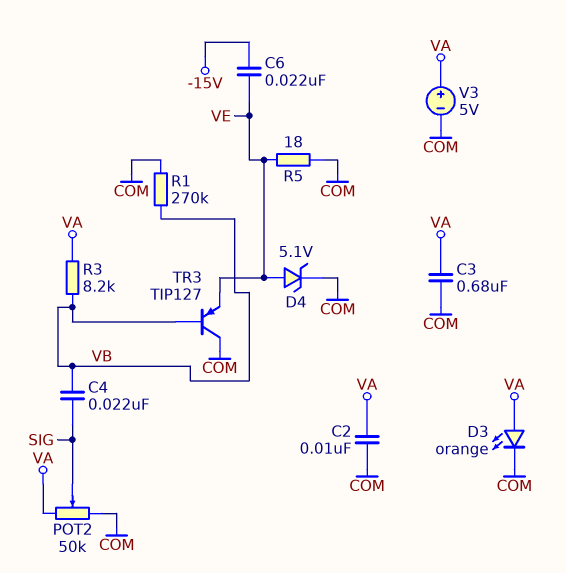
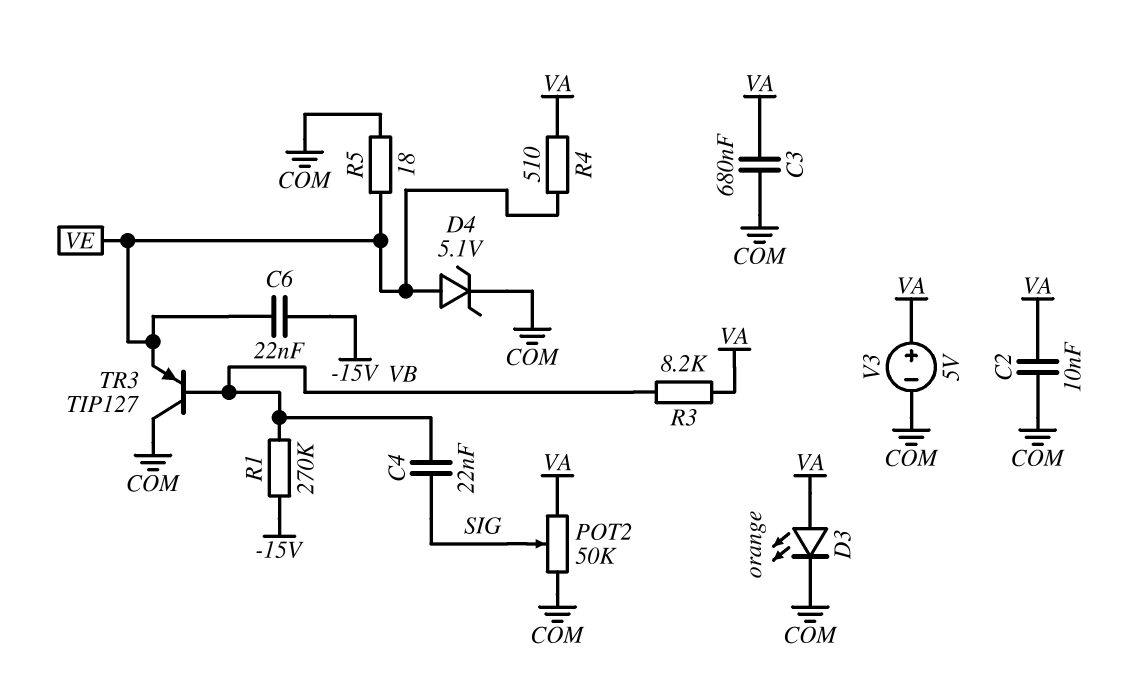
R1: 270k (COM, VB) -> 270k (-15V, VB)
R4: none -> 510 (VA, VE)

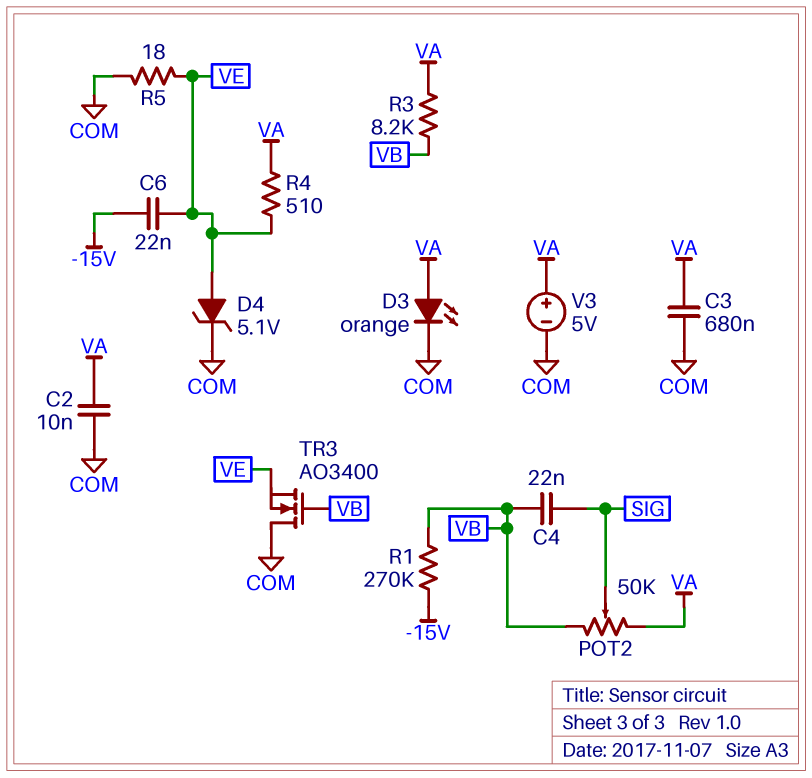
POT2: 50k (COM, VA, wiper SIG) -> 50k (VA, VB, wiper SIG)
TR3: PNP TIP127 (B VB, C COM, E VE) -> NMOS AO3400 (G VB, D COM, S VE)

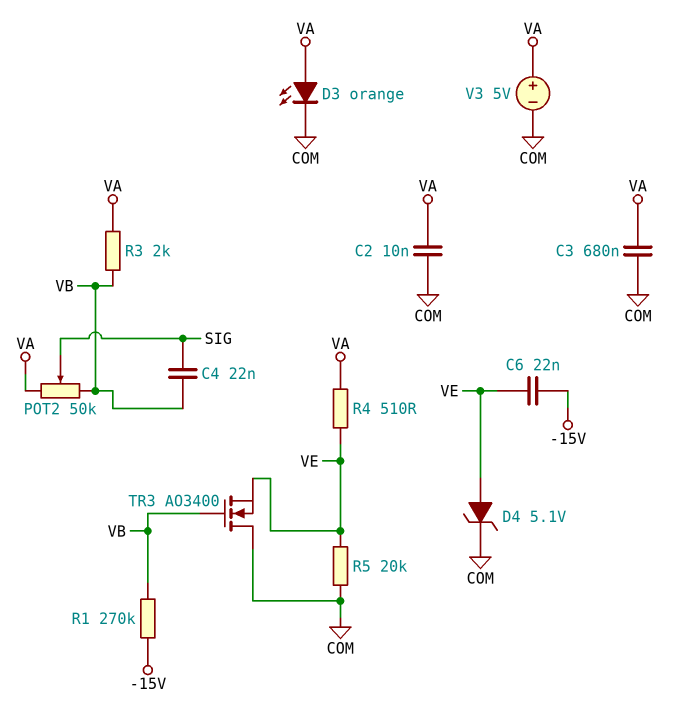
R3: 8.2k (VA, VB) -> 2k (VA, VB)
R5: 18 (COM, VE) -> 20k (COM, VE)

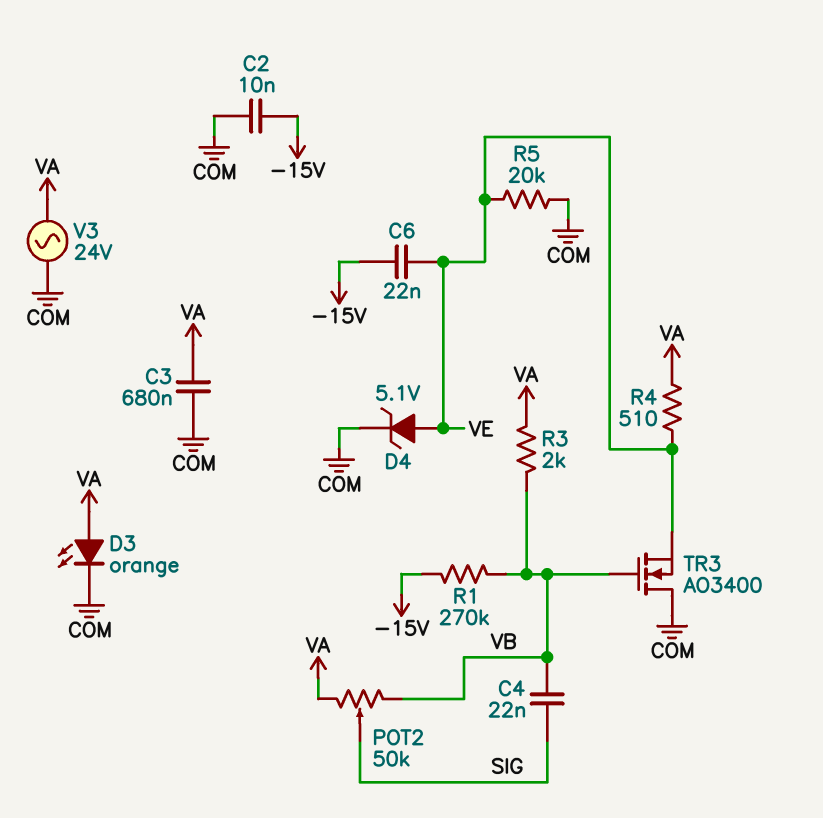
C2: 10nF (COM, VA) -> 10nF (-15V, COM)
V3: 5V (plus VA, minus COM) -> AC 24V (COM, VA)

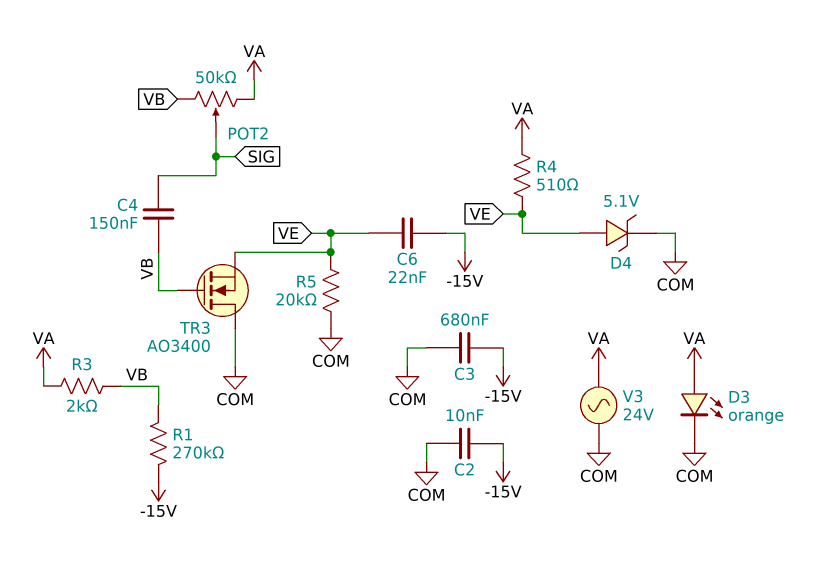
C3: 680nF (COM, VA) -> 680nF (-15V, COM)
C4: 22nF (SIG, VB) -> 150nF (SIG, VB)

